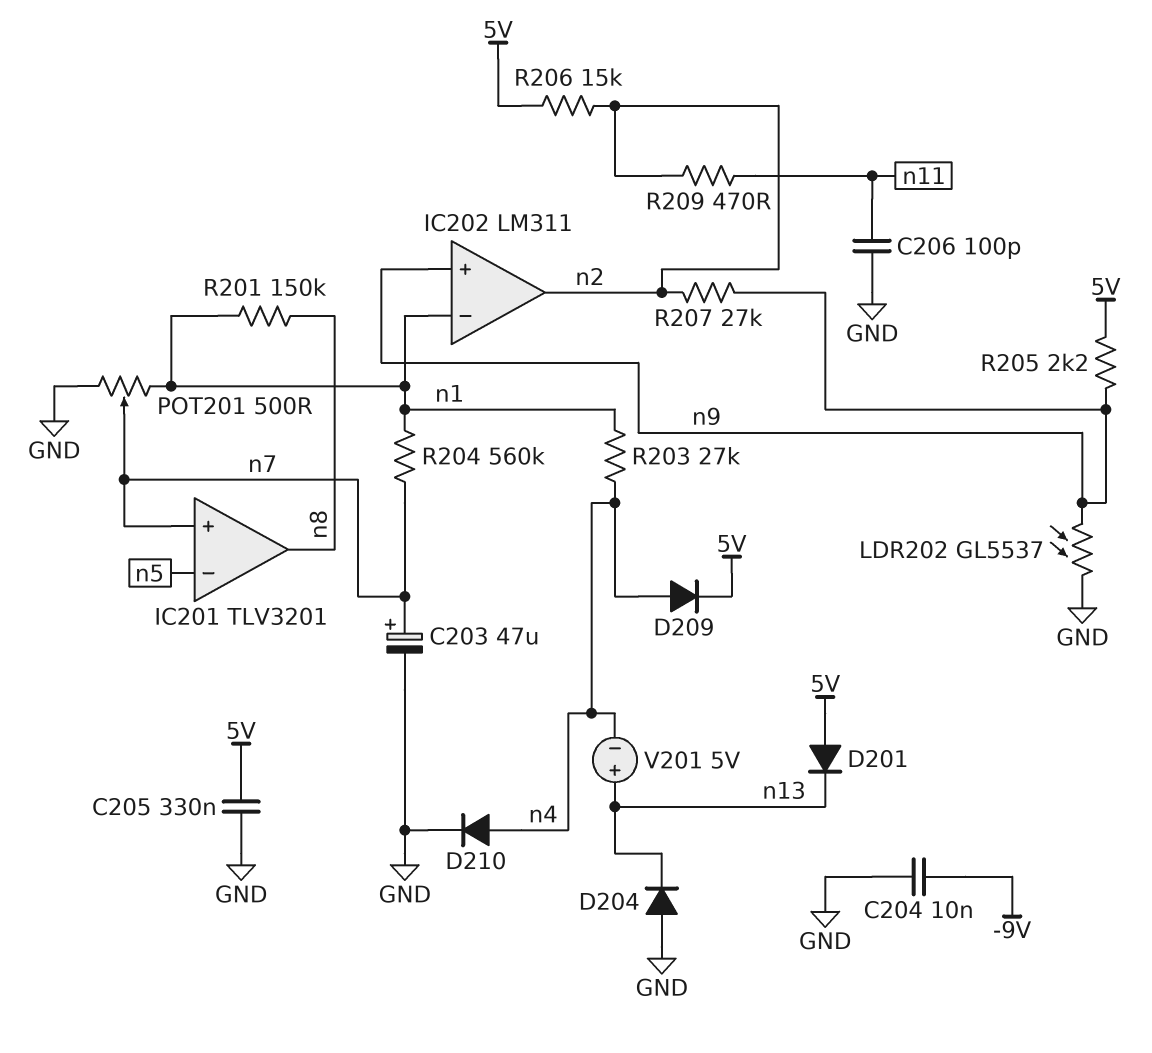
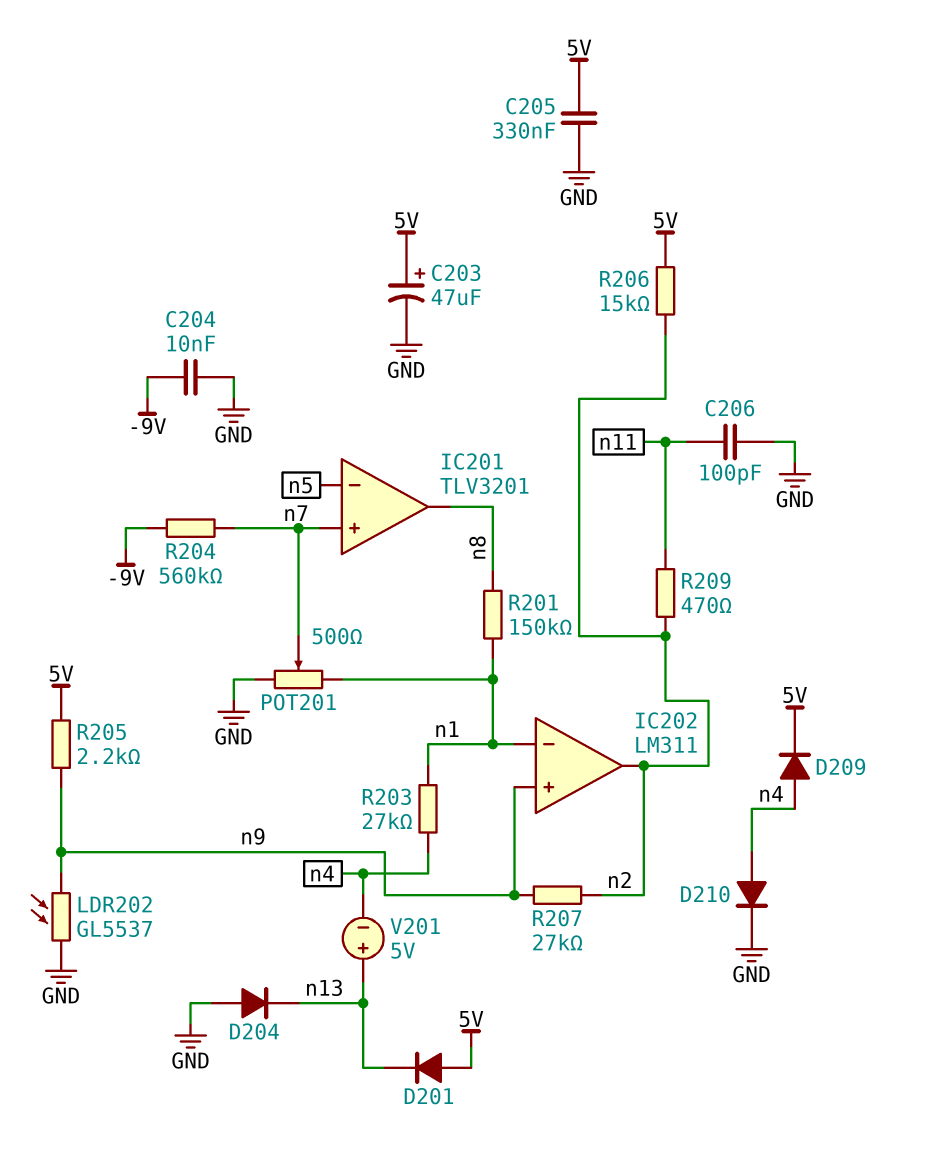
C203: 47uF (plus n7, minus GND) -> 47uF (plus 5V, minus GND)
R204: 560k (n1, n7) -> 560k (-9V, n7)

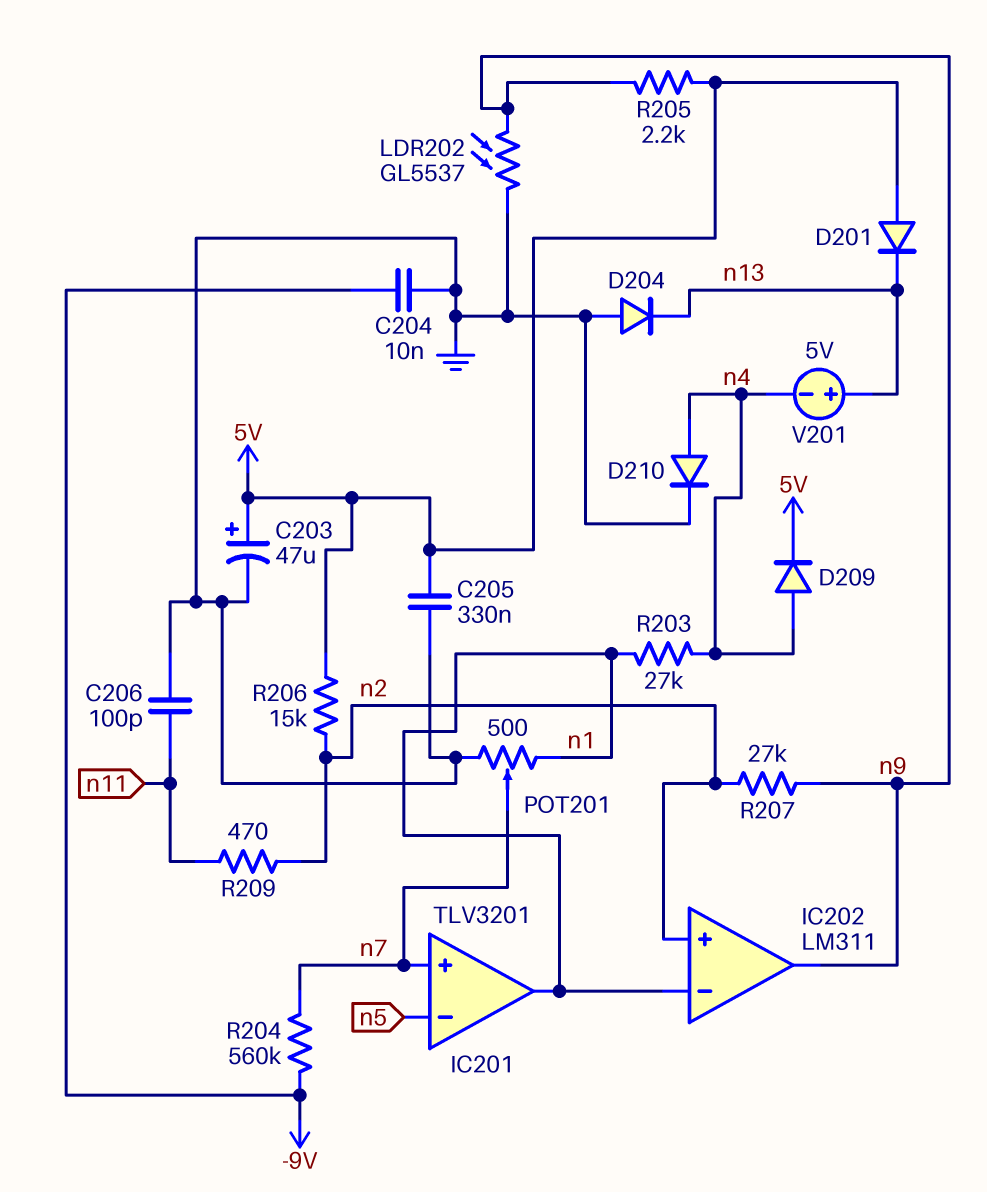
IC201 pin out: n8 -> n1
IC202 pin in+: n9 -> n2
IC202 pin out: n2 -> n9
R201: 150k (n1, n8) -> none

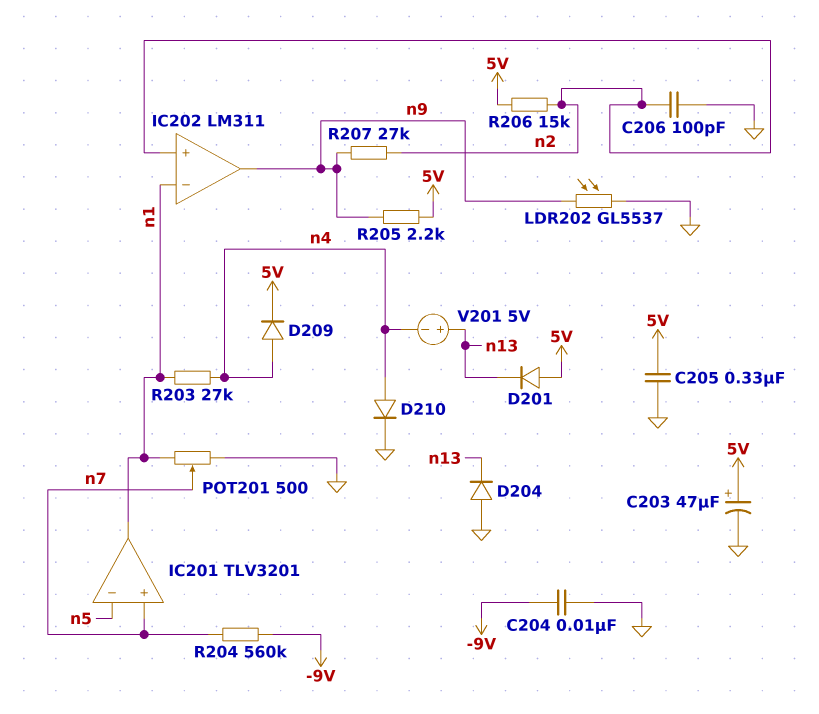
C206: 100pF (GND, n11) -> 100pF (GND, n2)
R209: 470 (n2, n11) -> none

